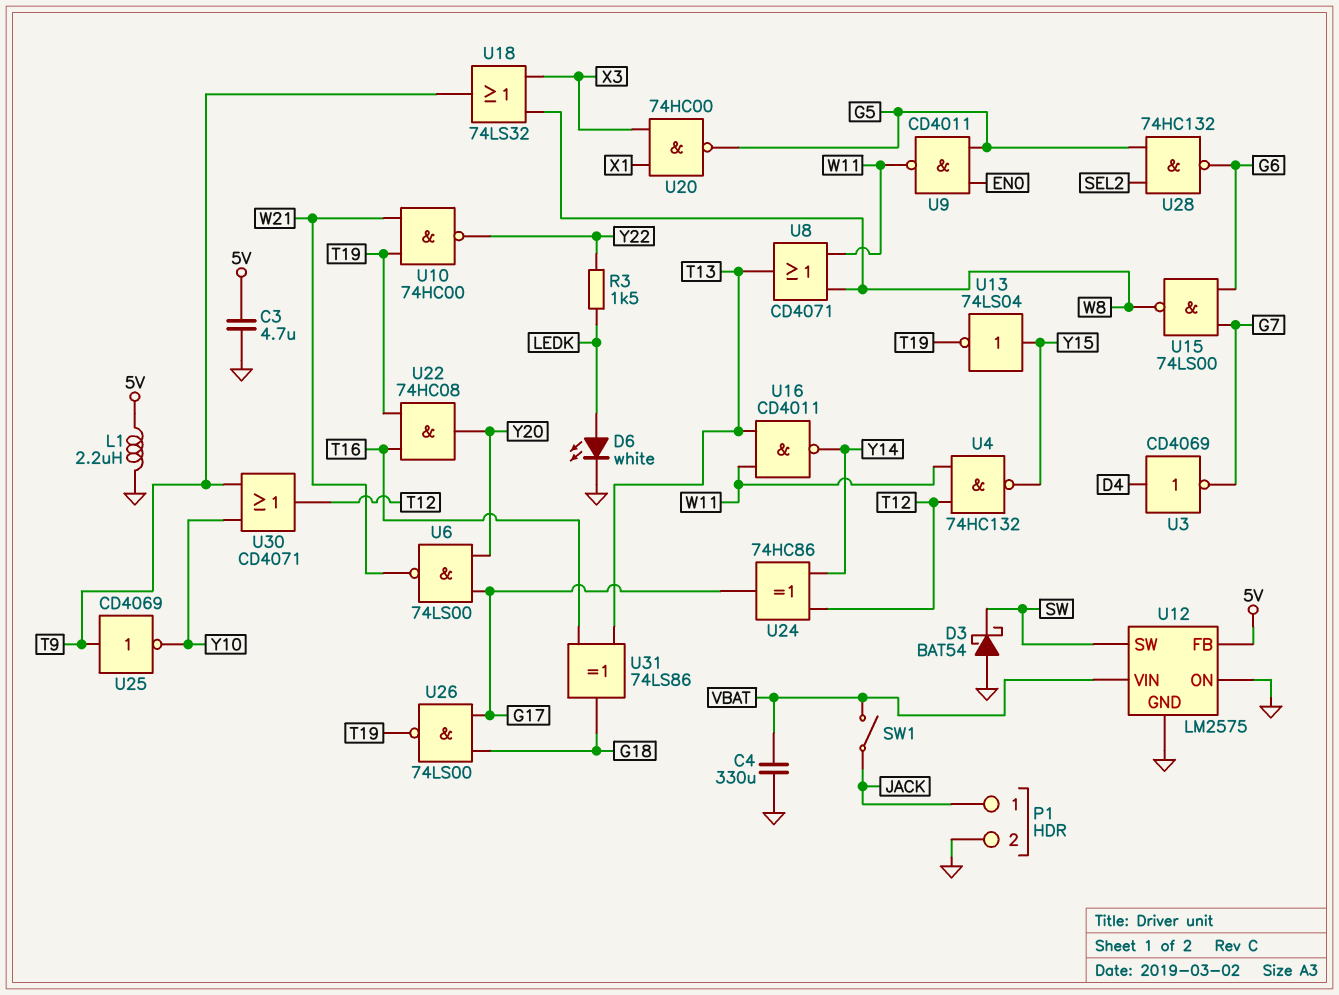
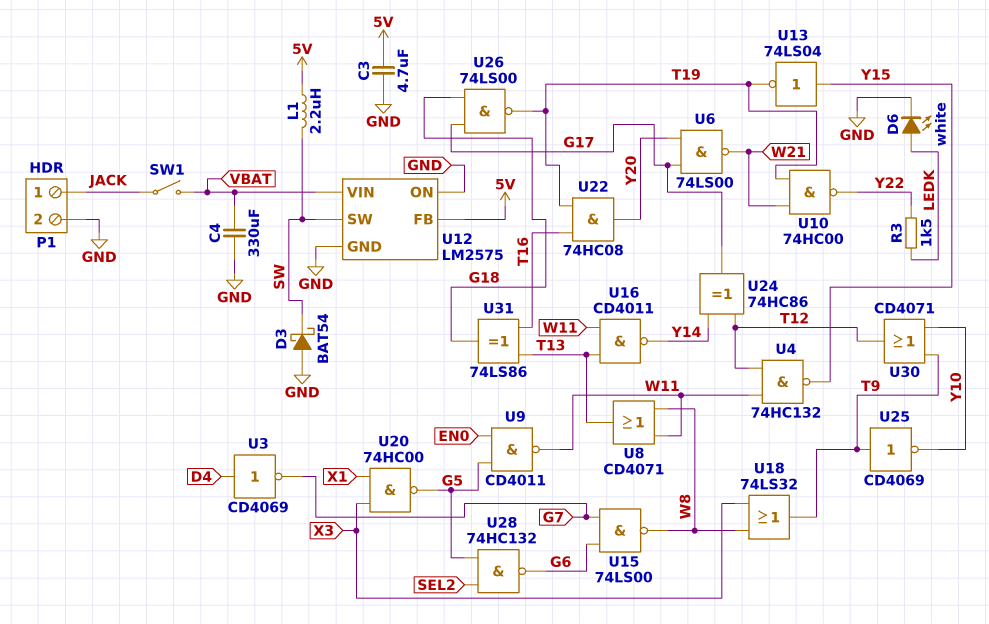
L1: 2.2uH (5V, GND) -> 2.2uH (5V, SW)

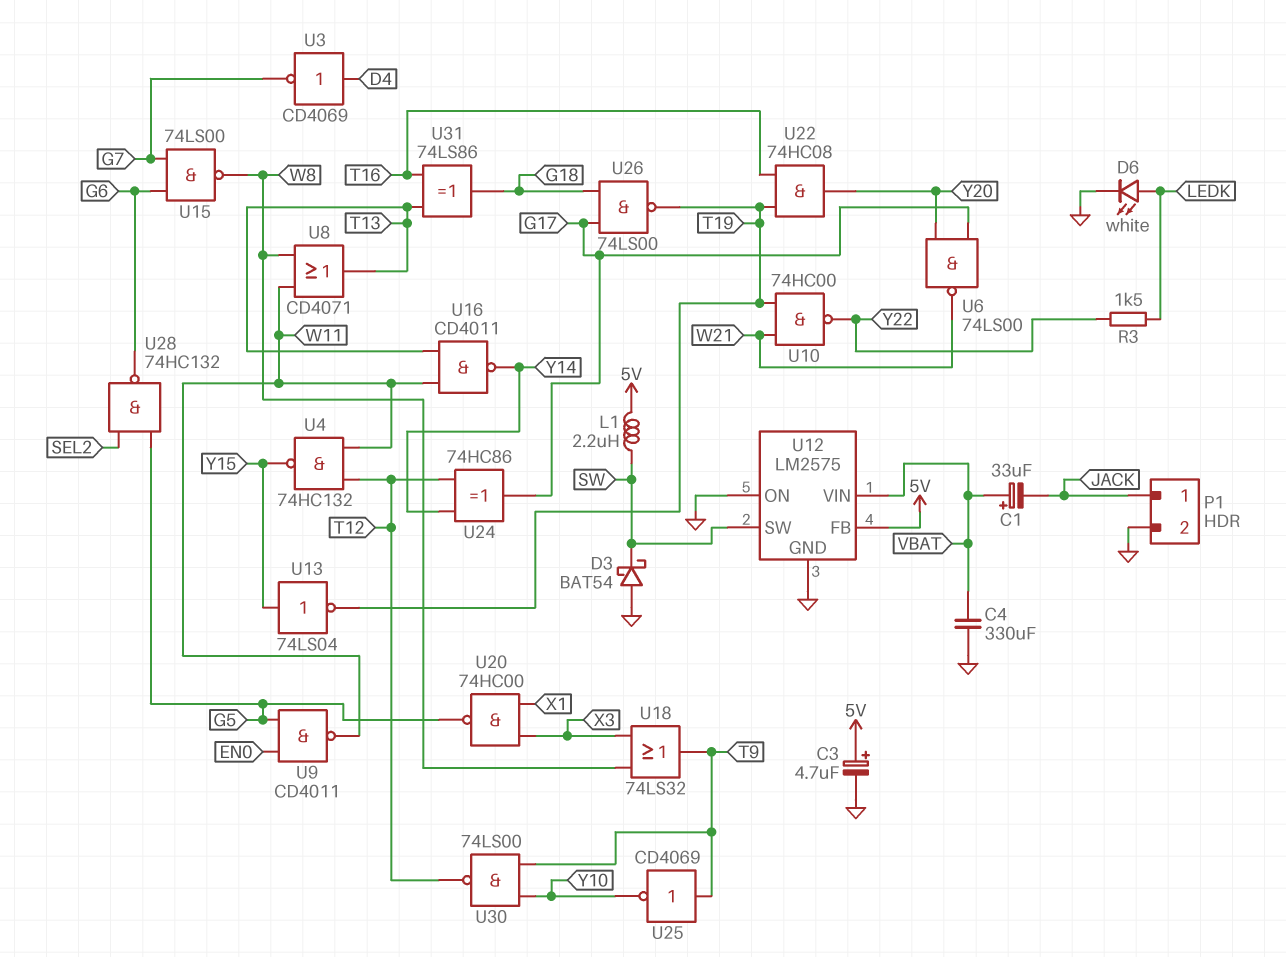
C1: none -> 33uF (plus VBAT, minus JACK)
C3: 4.7uF (5V, GND) -> 4.7uF (plus 5V, minus GND)
SW1: switch (JACK, VBAT) -> none
U30: OR CD4071 (in T9, in Y10, out T12) -> NAND 74LS00 (in T9, in Y10, out T12)

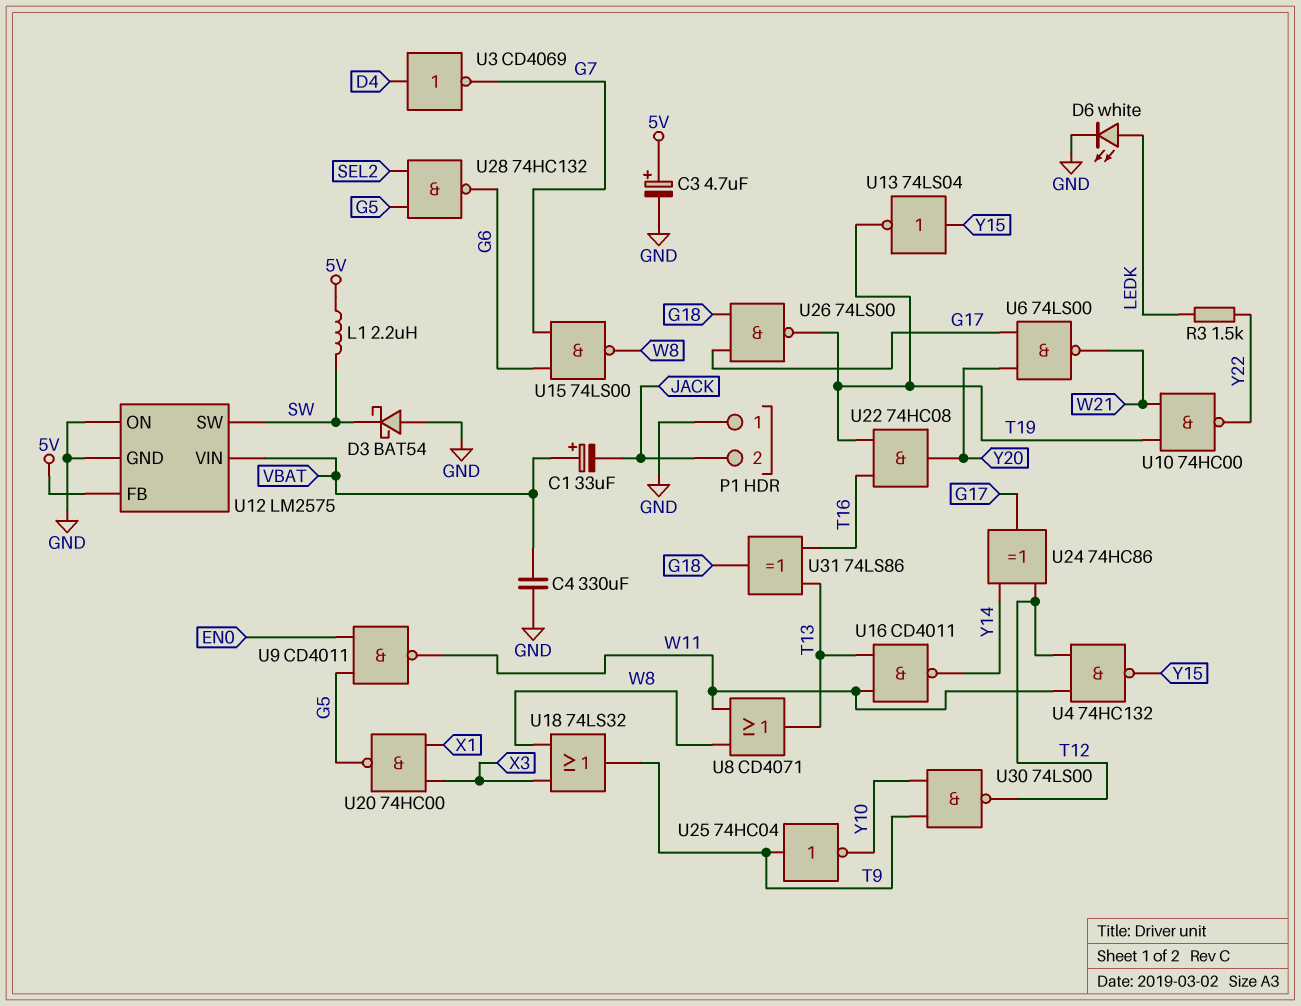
P1 pin 1: JACK -> GND
P1 pin 2: GND -> JACK
U25: NOT CD4069 (in T9, out Y10) -> NOT 74HC04 (in T9, out Y10)

